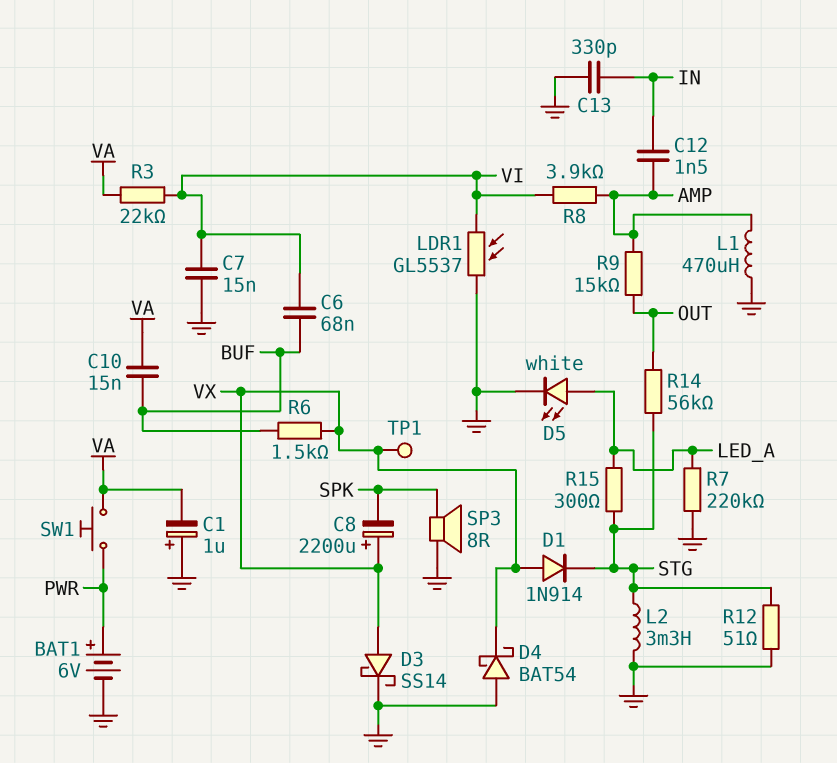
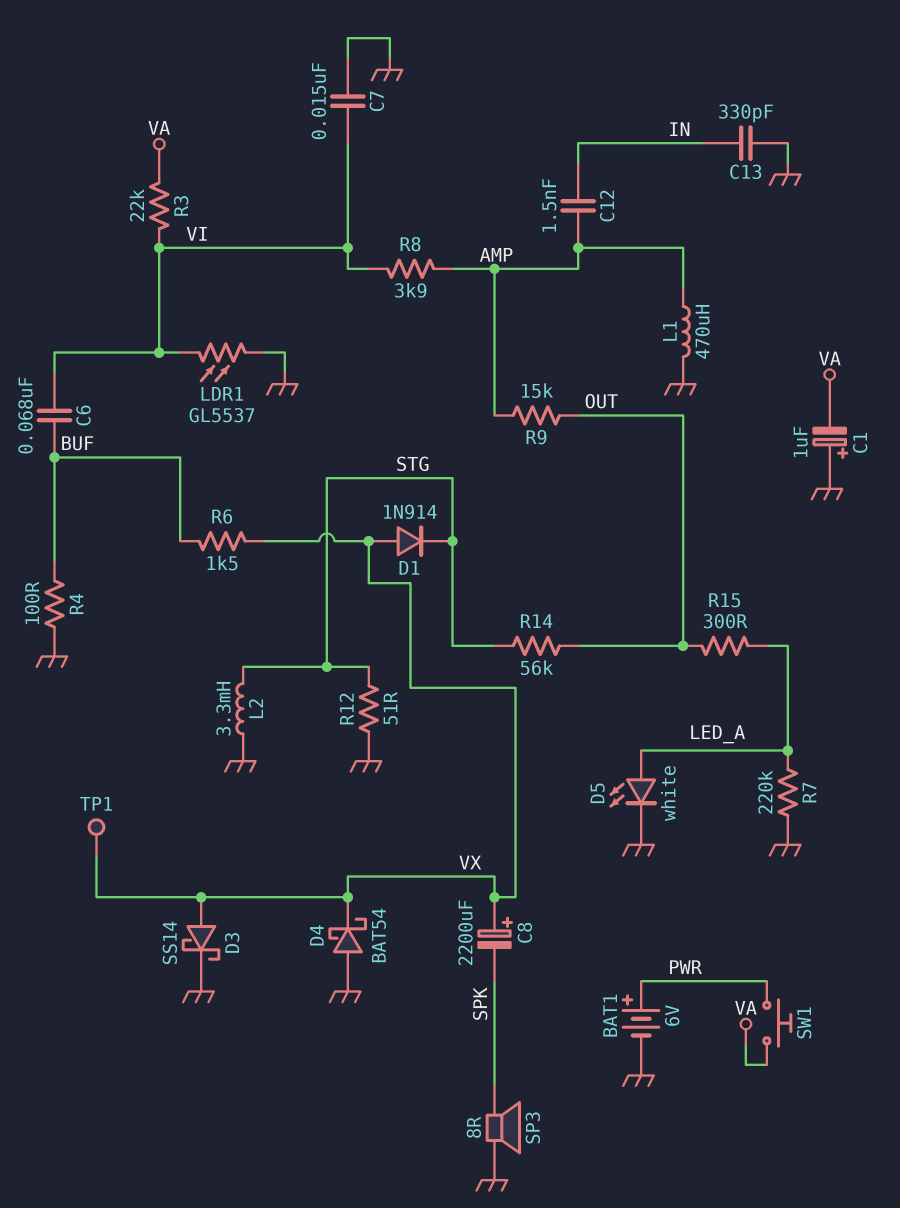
C10: 15nF (BUF, VA) -> none
R4: none -> 100 (BUF, GND)
R15: 300 (LED_A, STG) -> 300 (LED_A, OUT)

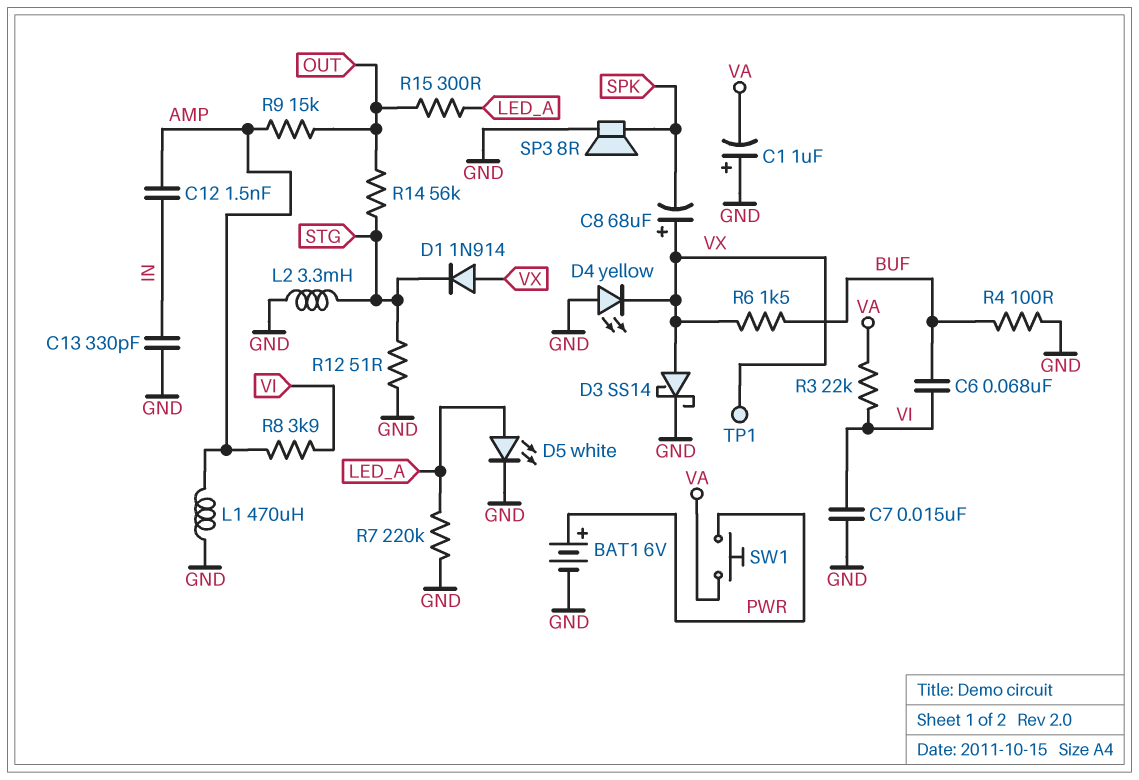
C8: 2200uF (plus VX, minus SPK) -> 68uF (plus VX, minus SPK)
D4: schottky BAT54 (A GND, K VX) -> LED yellow (A GND, K VX)
LDR1: GL5537 (GND, VI) -> none

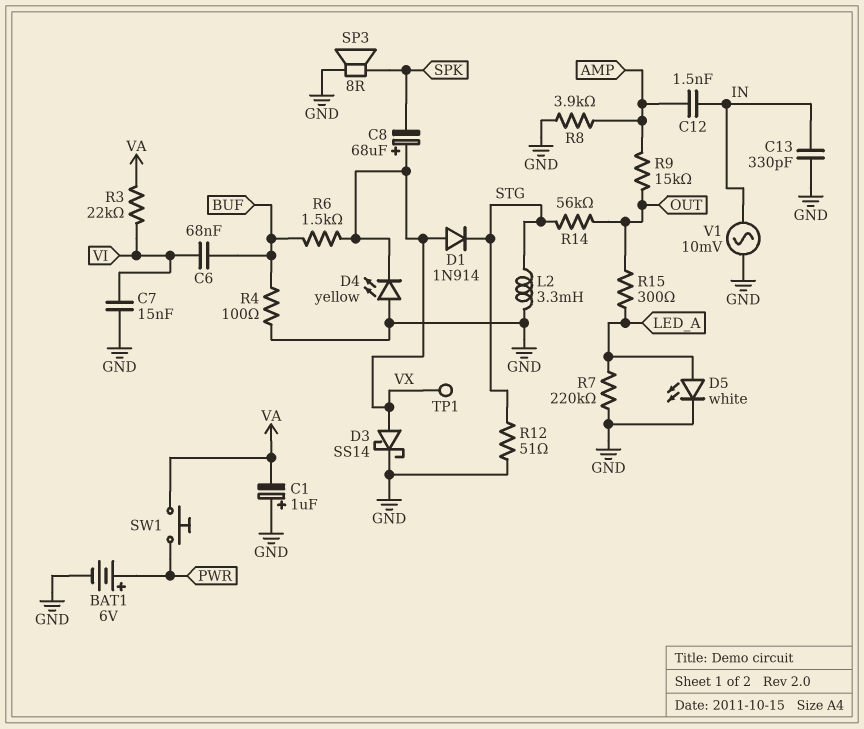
L1: 470uH (AMP, GND) -> none
R8: 3.9k (AMP, VI) -> 3.9k (AMP, GND)
V1: none -> AC 10mV (GND, IN)

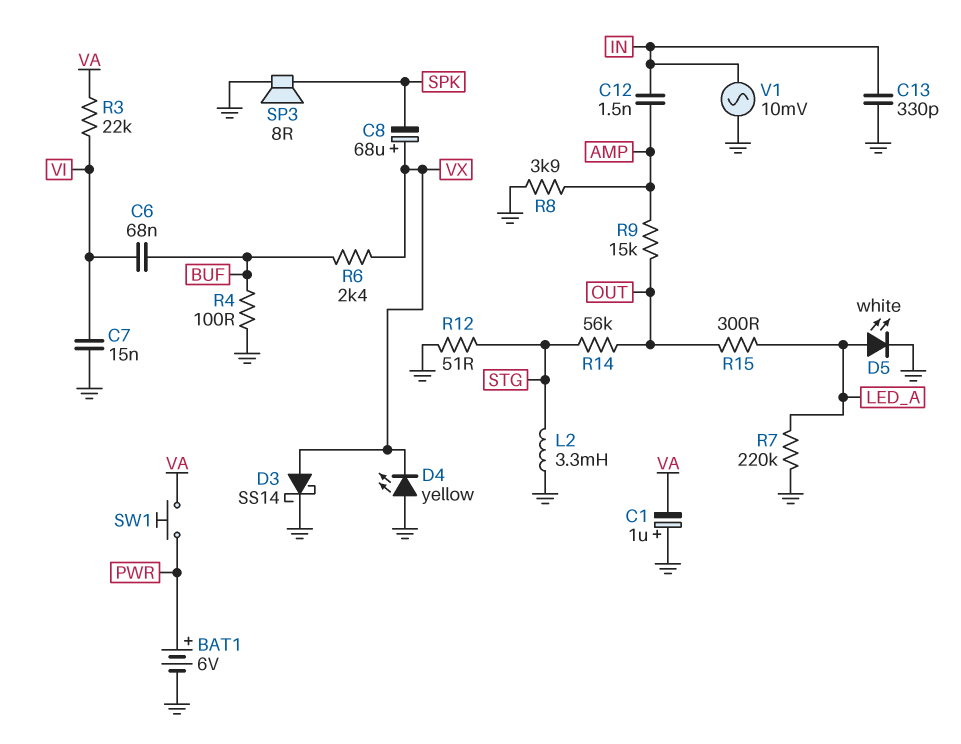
D1: diode 1N914 (A VX, K STG) -> none
R6: 1.5k (BUF, VX) -> 2.4k (BUF, VX)
TP1: test point (VX) -> none

